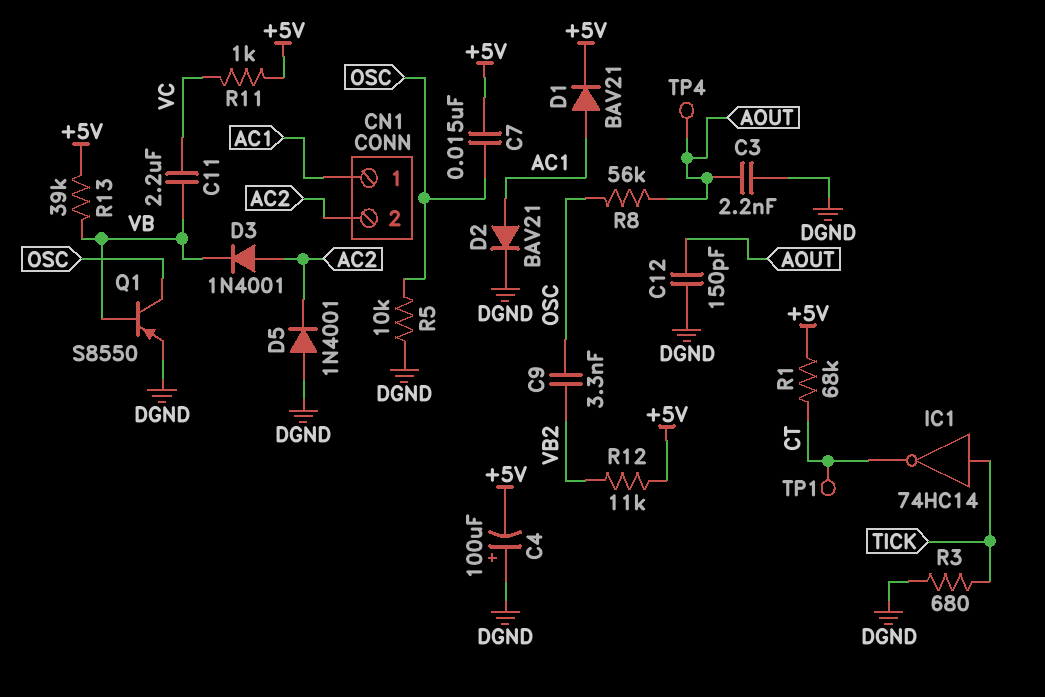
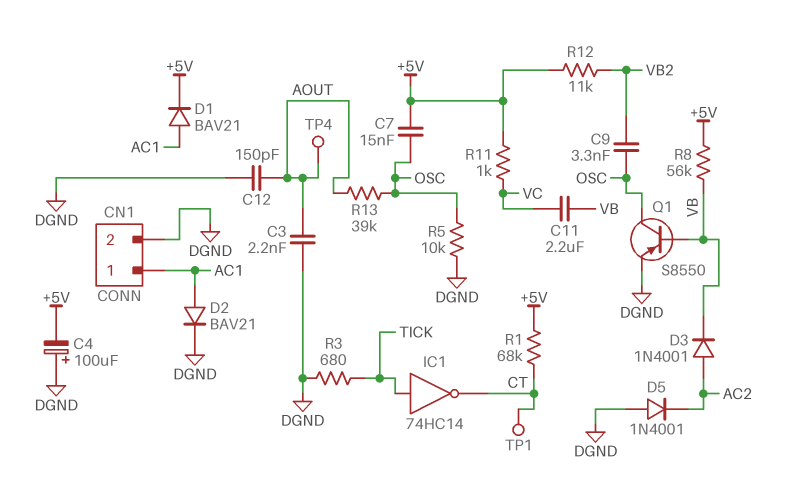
CN1 pin 2: AC2 -> DGND
R8: 56k (AOUT, OSC) -> 56k (+5V, VB)
R13: 39k (+5V, VB) -> 39k (AOUT, OSC)

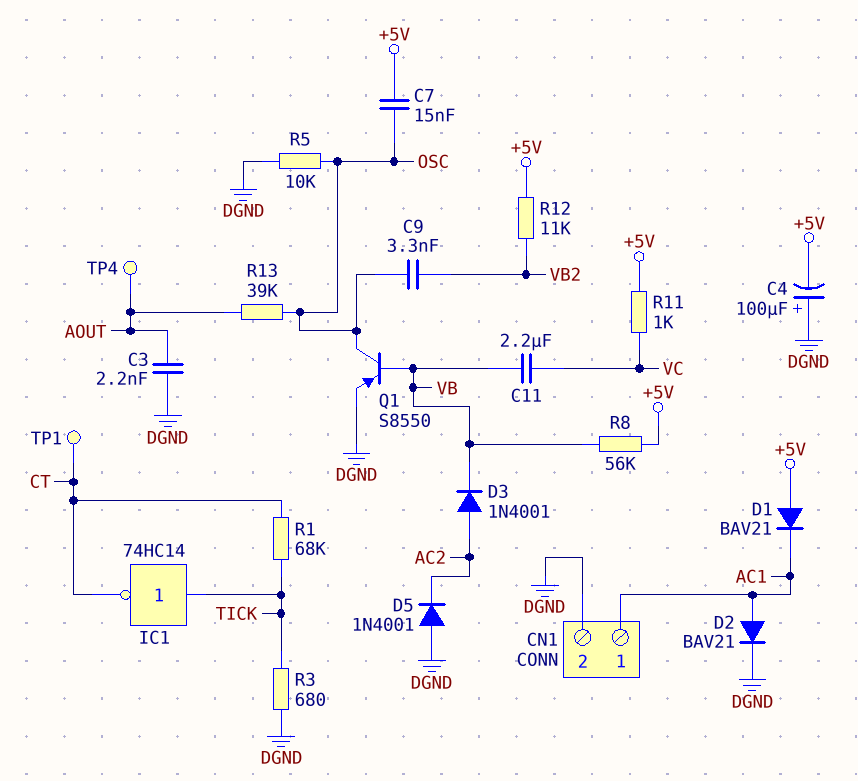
C12: 150pF (AOUT, DGND) -> none
D1: diode BAV21 (A AC1, K +5V) -> diode BAV21 (A +5V, K AC1)
R1: 68k (+5V, CT) -> 68k (CT, TICK)

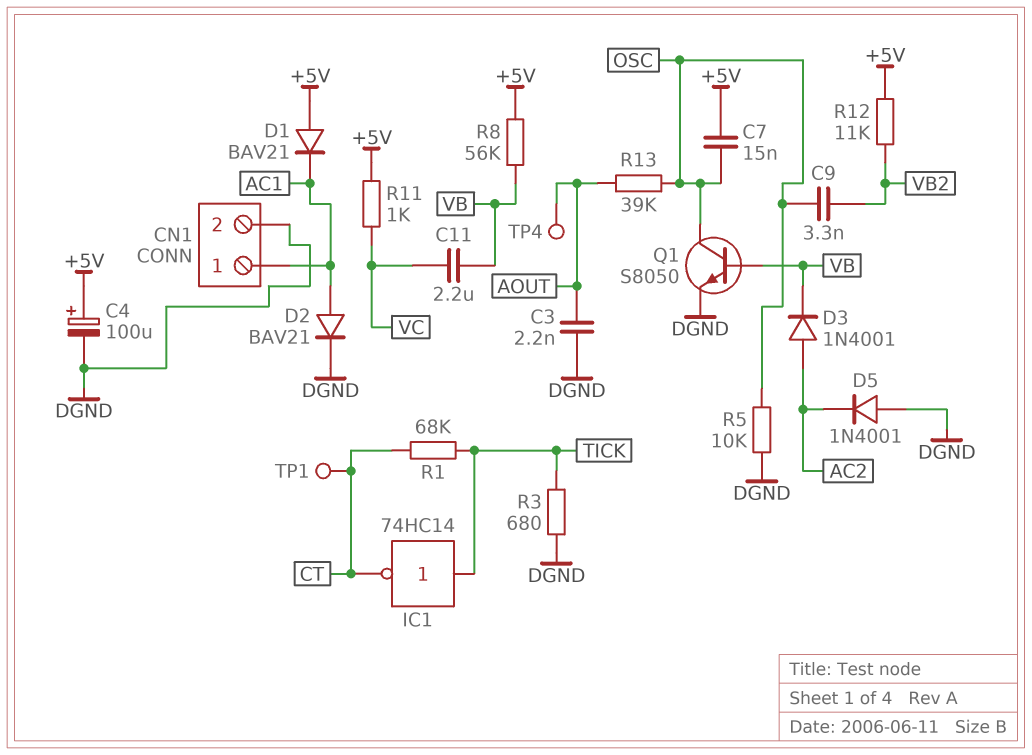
C4: 100uF (plus DGND, minus +5V) -> 100uF (plus +5V, minus DGND)
Q1: PNP S8550 (B VB, C OSC, E DGND) -> NPN S8050 (B VB, C OSC, E DGND)

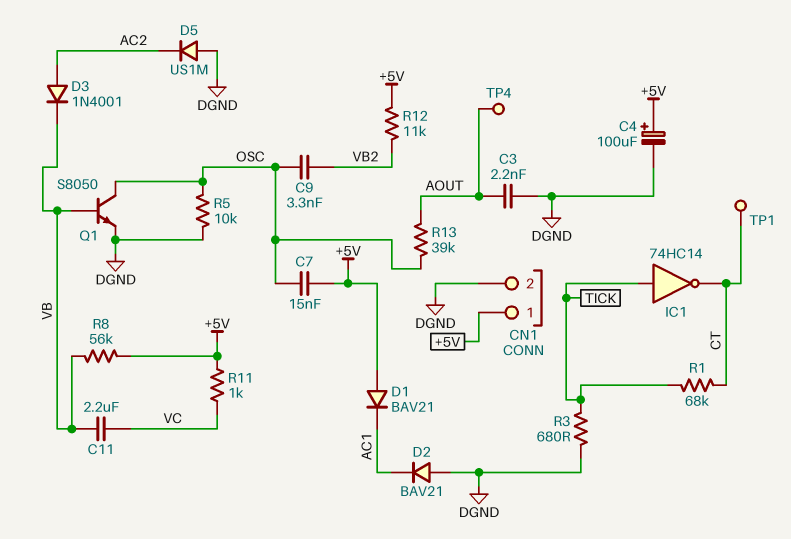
CN1 pin 1: AC1 -> +5V
D2: diode BAV21 (A AC1, K DGND) -> diode BAV21 (A DGND, K AC1)
D5: diode 1N4001 (A DGND, K AC2) -> diode US1M (A DGND, K AC2)

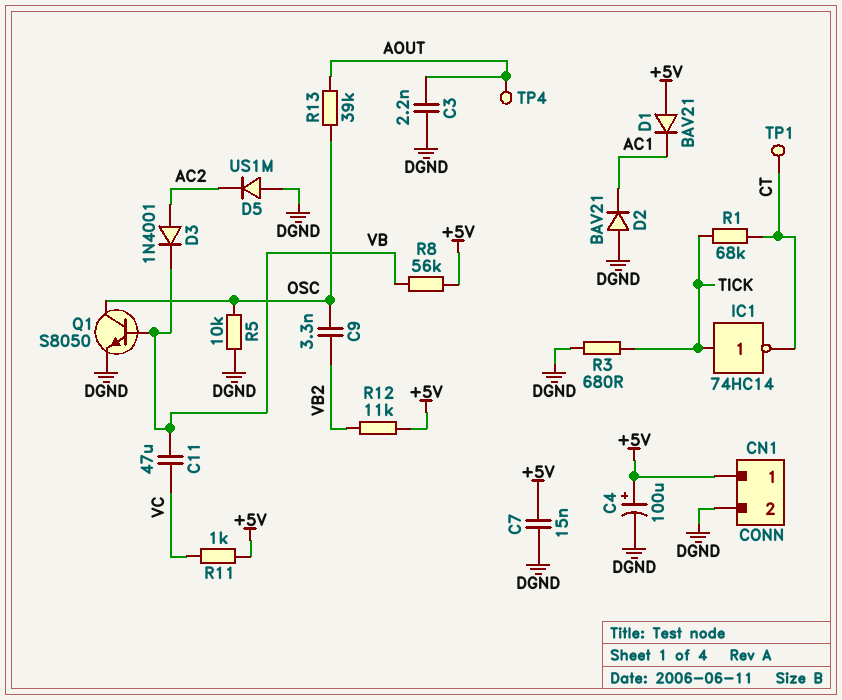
C7: 15nF (+5V, OSC) -> 15nF (+5V, DGND)
C11: 2.2uF (VB, VC) -> 47uF (VB, VC)

